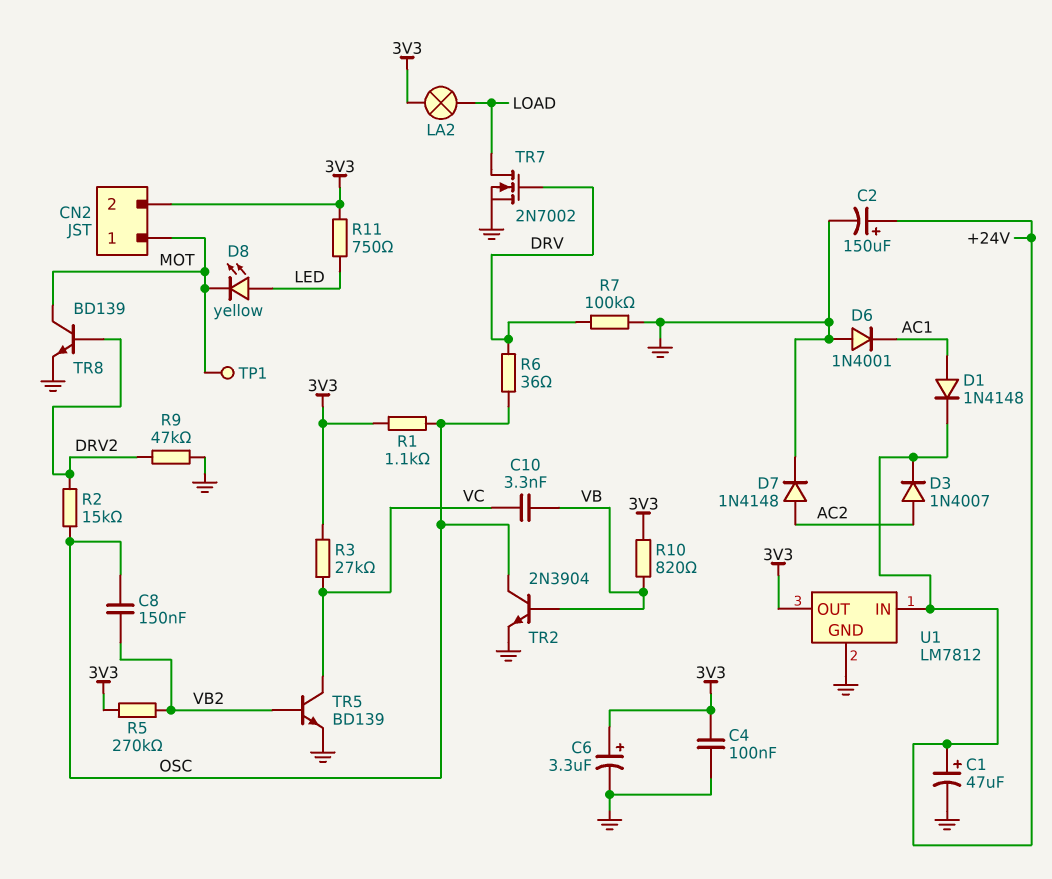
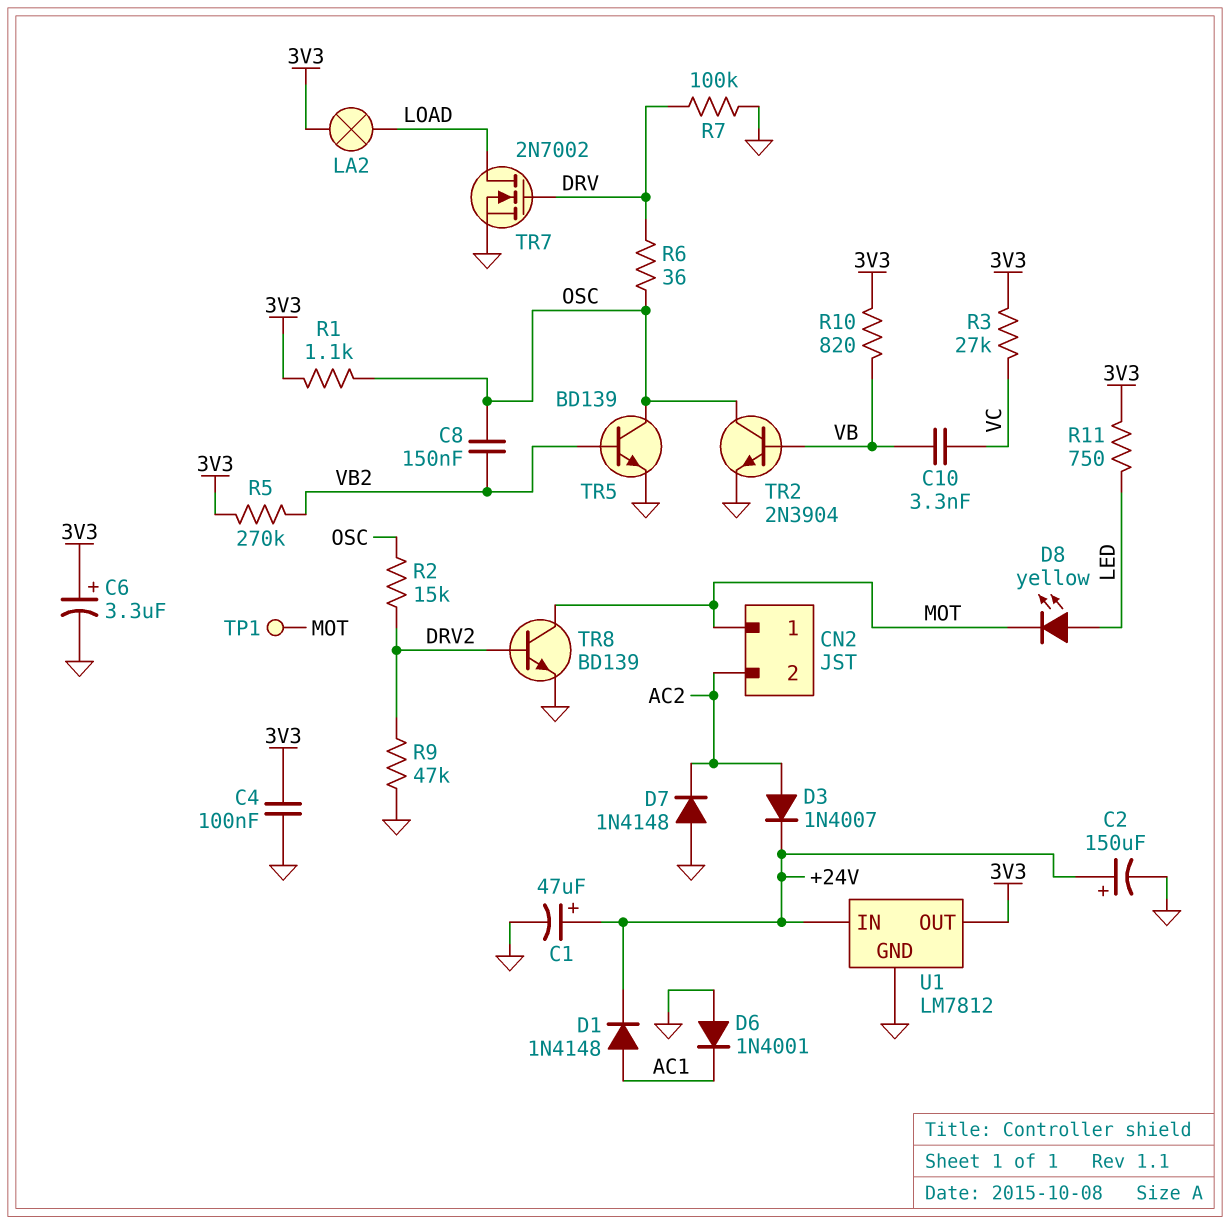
CN2 pin 2: 3V3 -> AC2
D7: diode 1N4148 (A AC2, K GND) -> diode 1N4148 (A GND, K AC2)
TR5: NPN BD139 (B VB2, C VC, E GND) -> NPN BD139 (B VB2, C OSC, E GND)

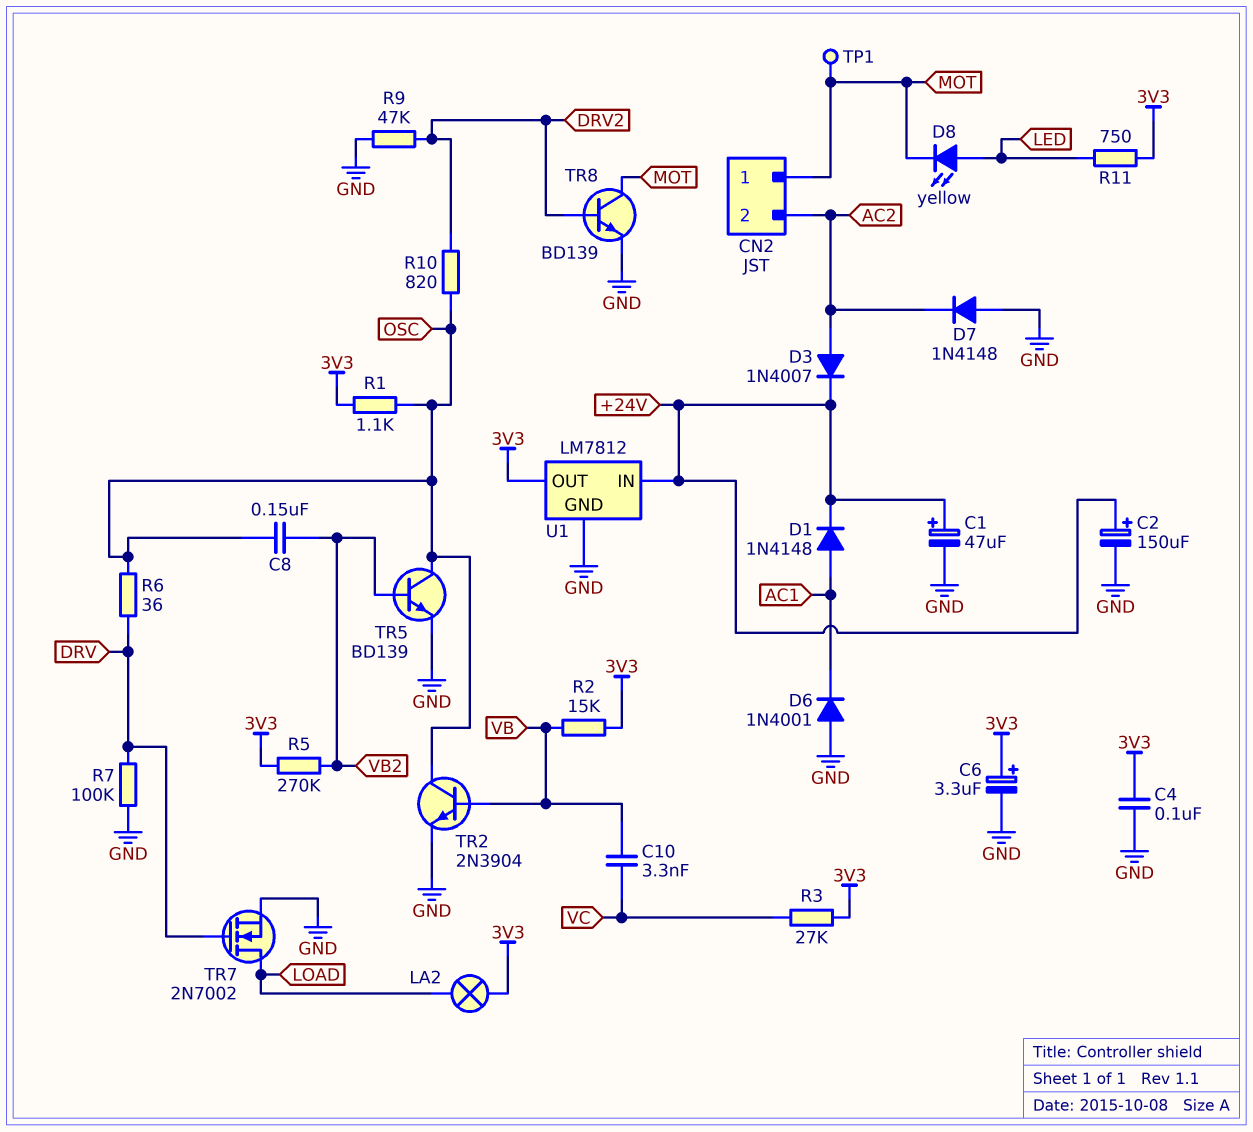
R2: 15k (DRV2, OSC) -> 15k (3V3, VB)
R10: 820 (3V3, VB) -> 820 (DRV2, OSC)

